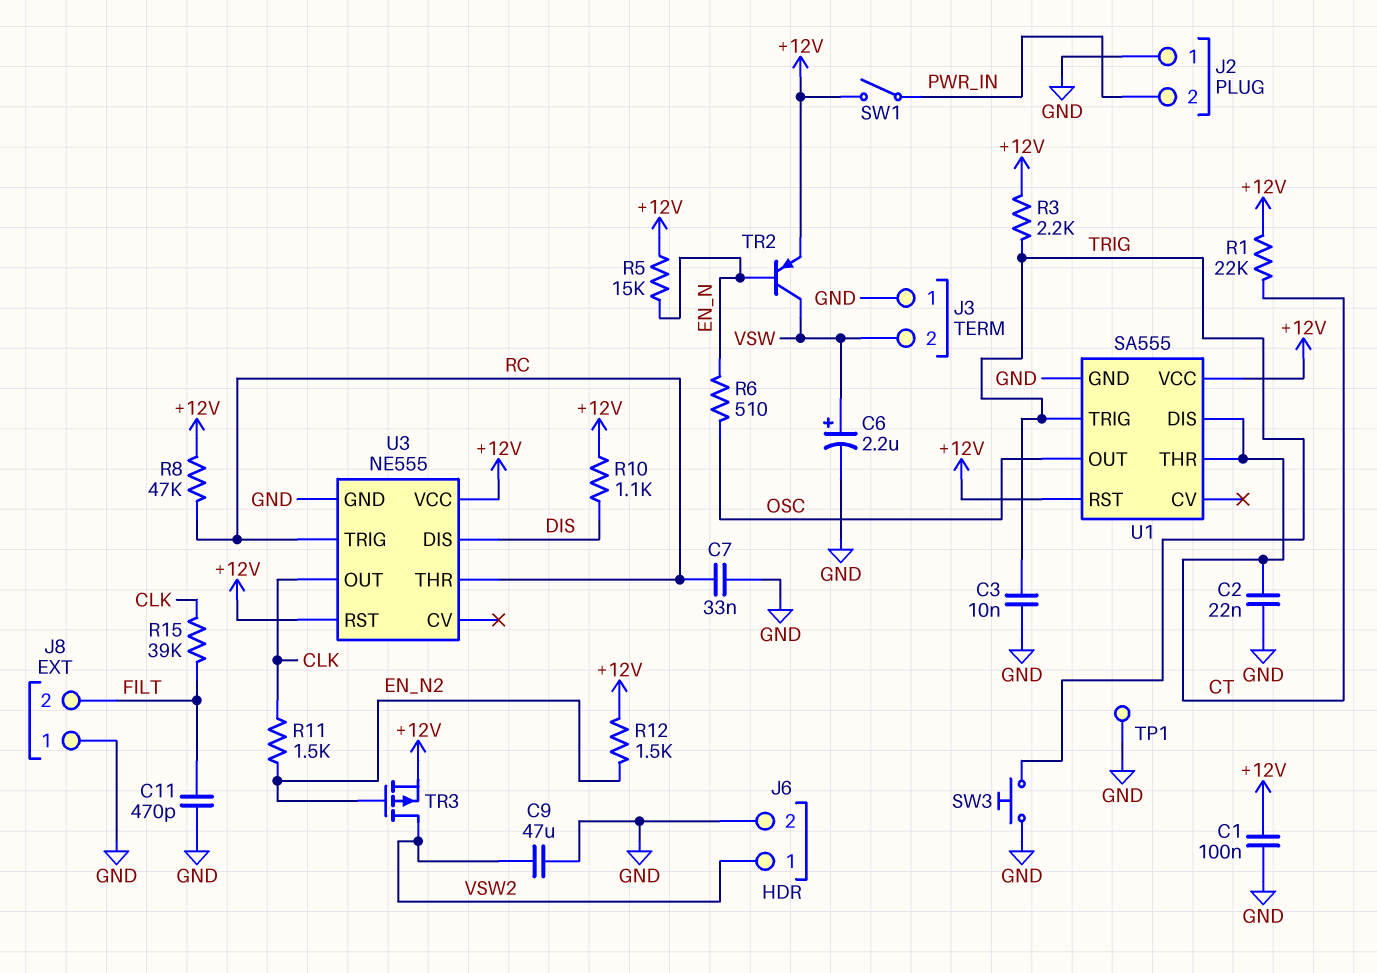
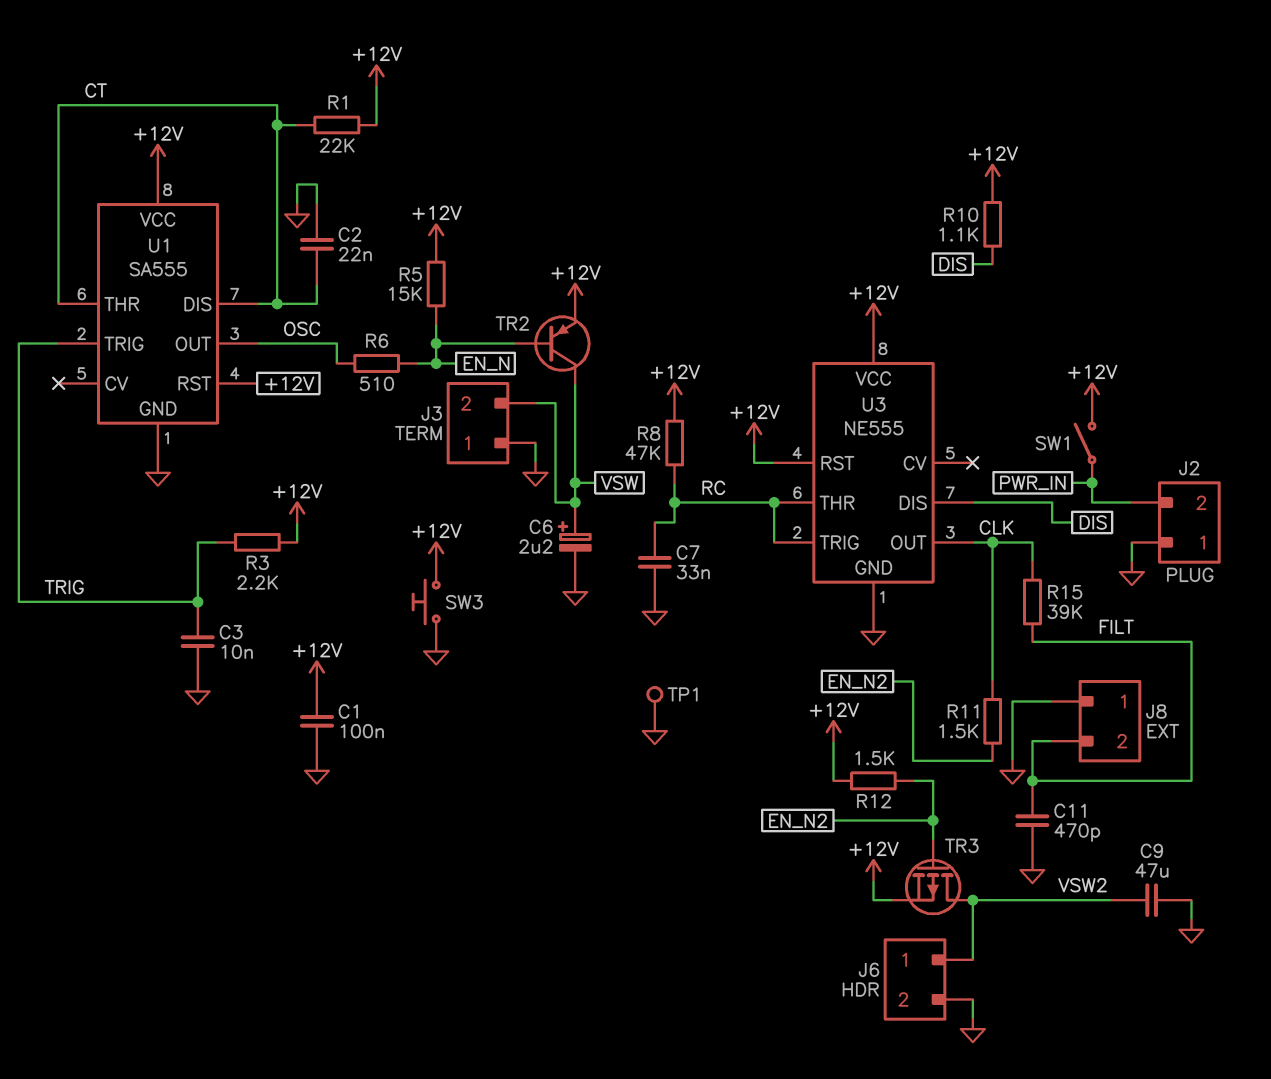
SW3: button (GND, TRIG) -> button (+12V, GND)

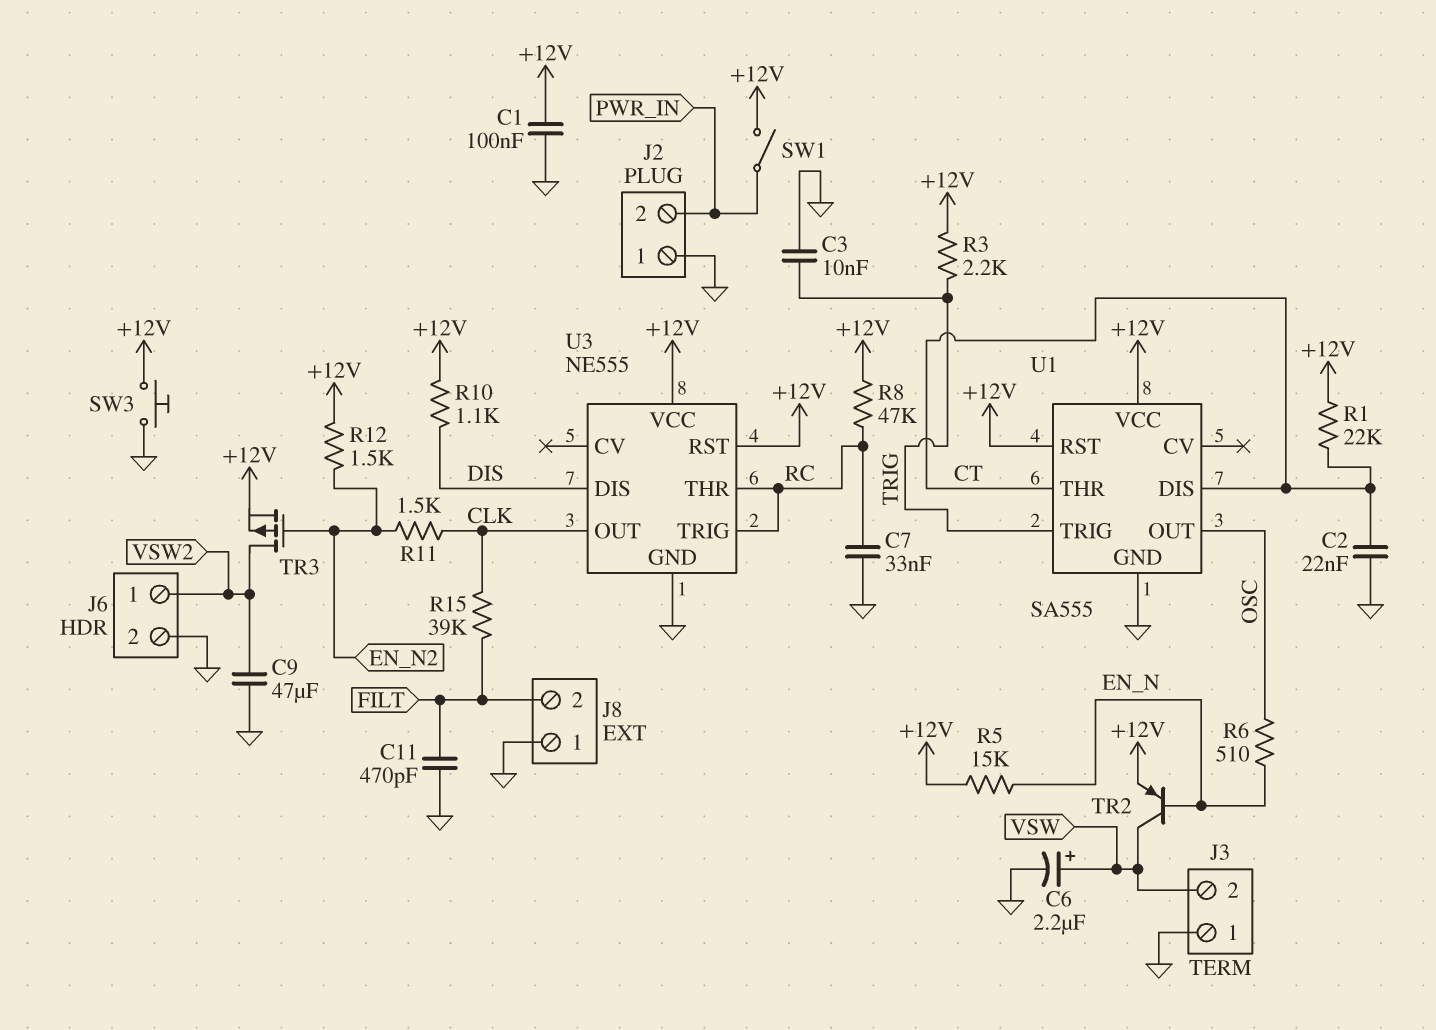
TP1: test point (GND) -> none

